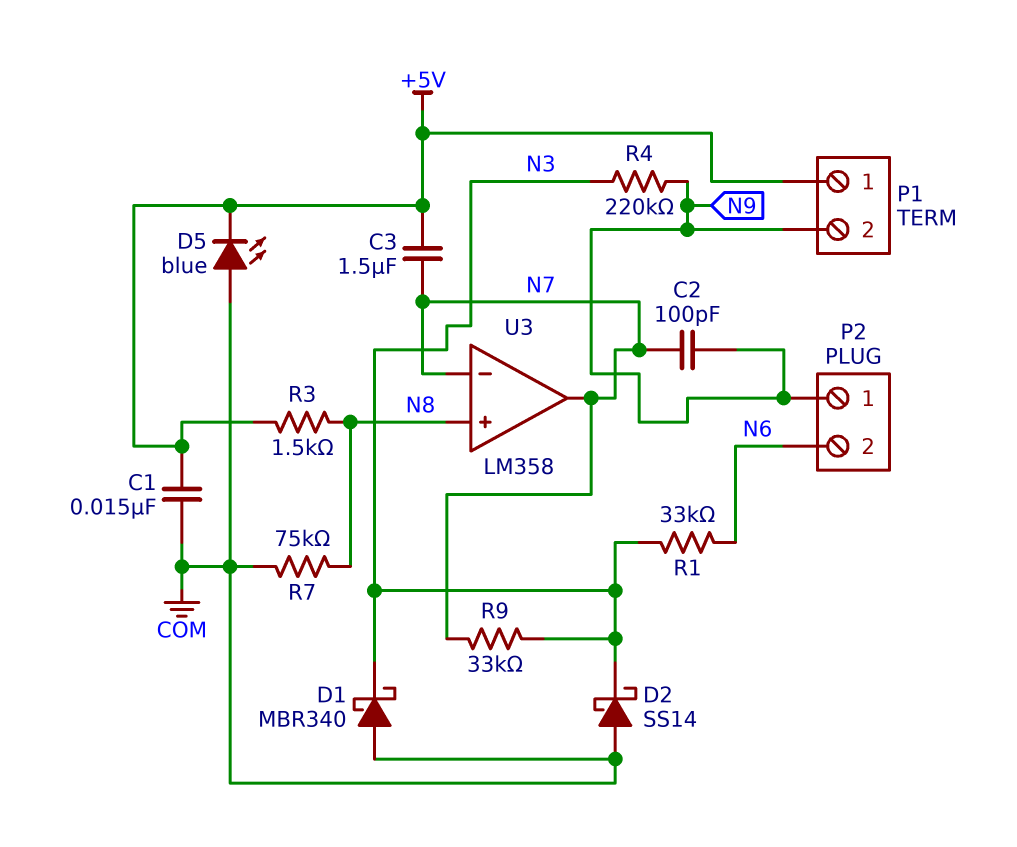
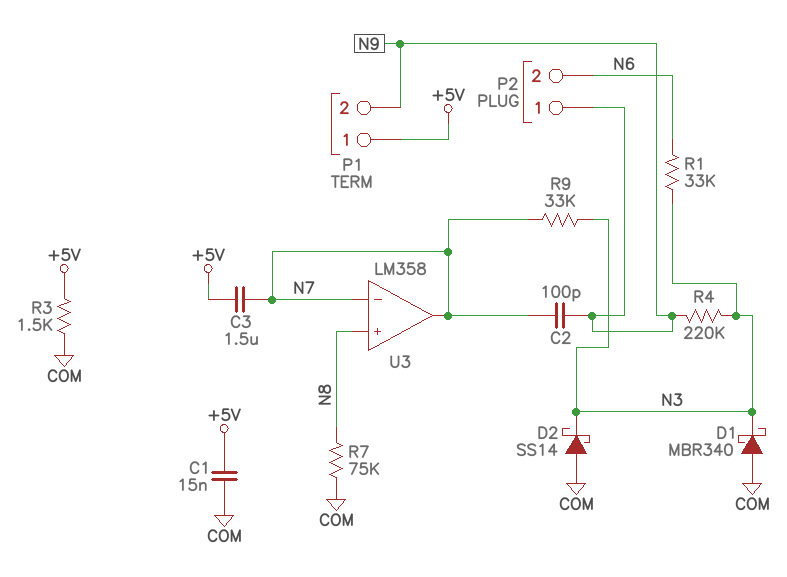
D5: LED blue (A COM, K +5V) -> none
R3: 1.5k (+5V, N8) -> 1.5k (+5V, COM)

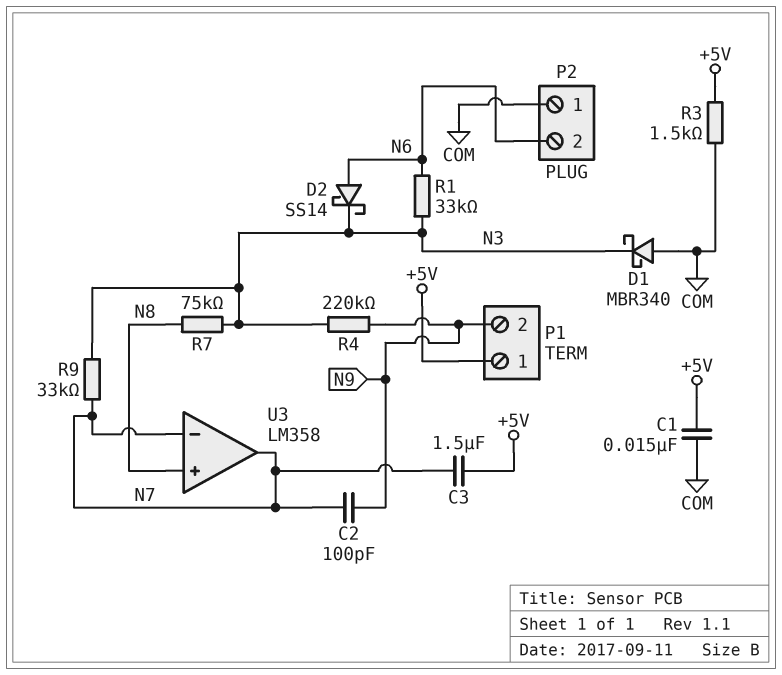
D2: schottky SS14 (A COM, K N3) -> schottky SS14 (A N6, K N3)
P2 pin 1: N9 -> COM
R7: 75k (COM, N8) -> 75k (N3, N8)

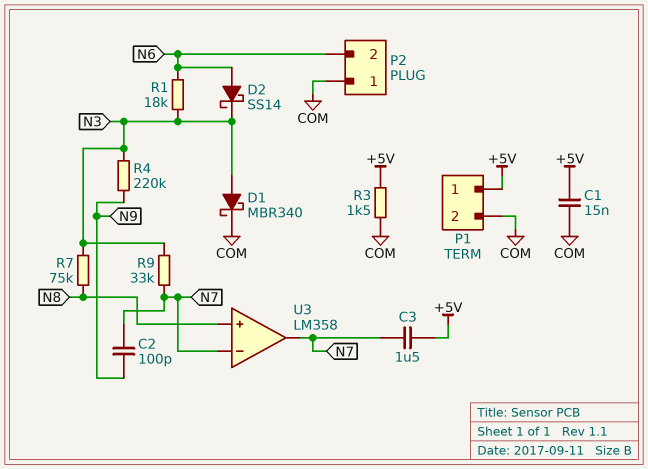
D1: schottky MBR340 (A COM, K N3) -> schottky MBR340 (A N3, K COM)
P1 pin 2: N9 -> COM
R1: 33k (N3, N6) -> 18k (N3, N6)

